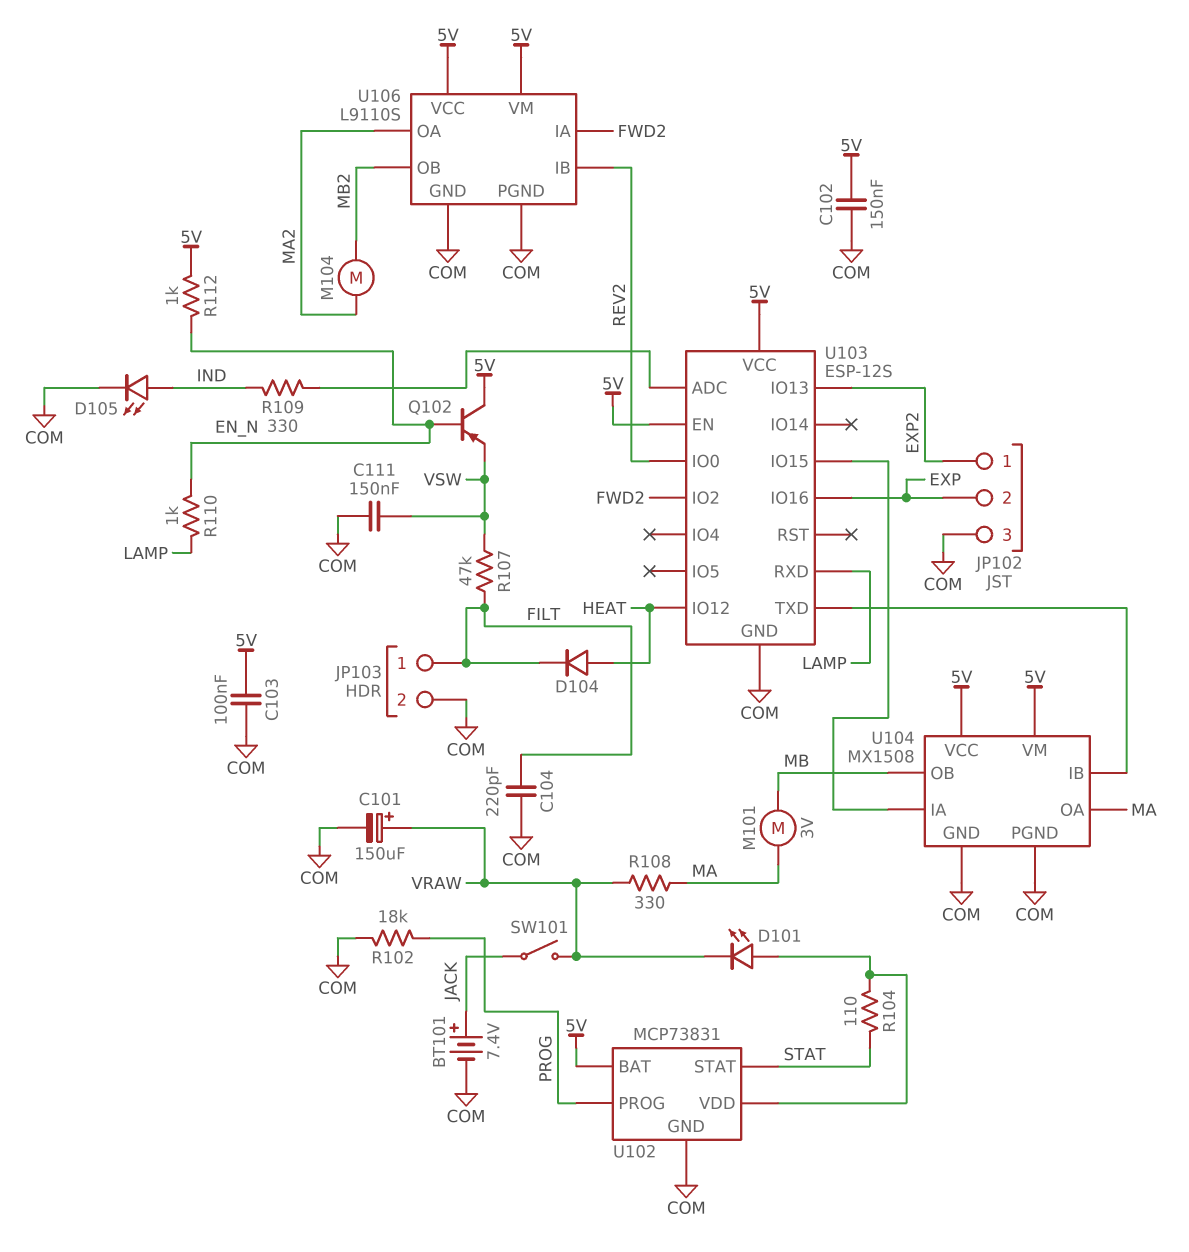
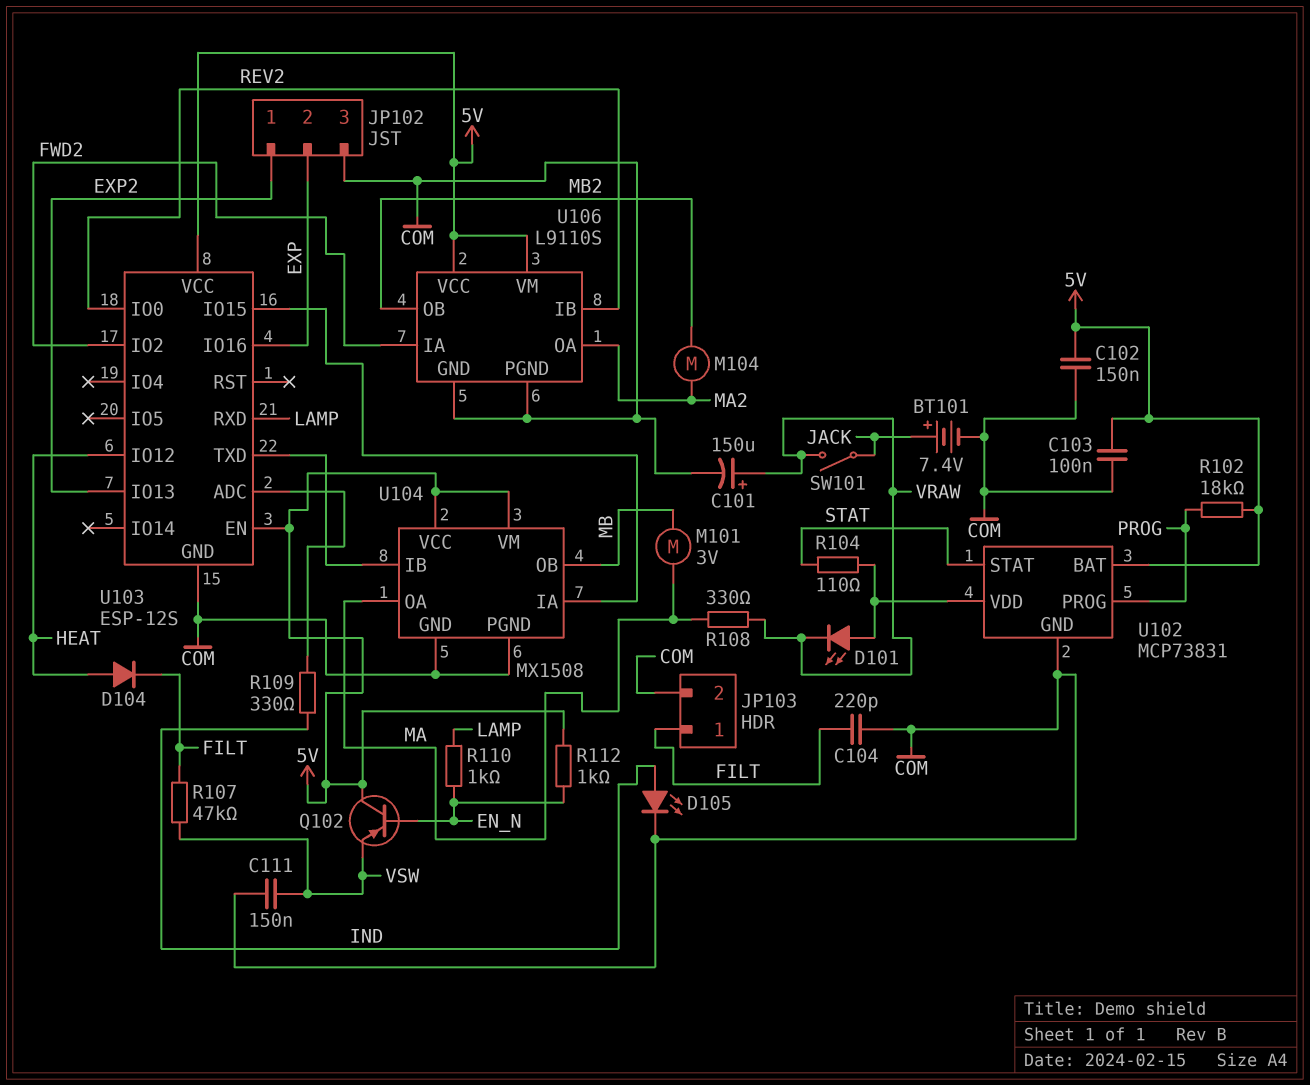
R102: 18k (COM, PROG) -> 18k (5V, PROG)

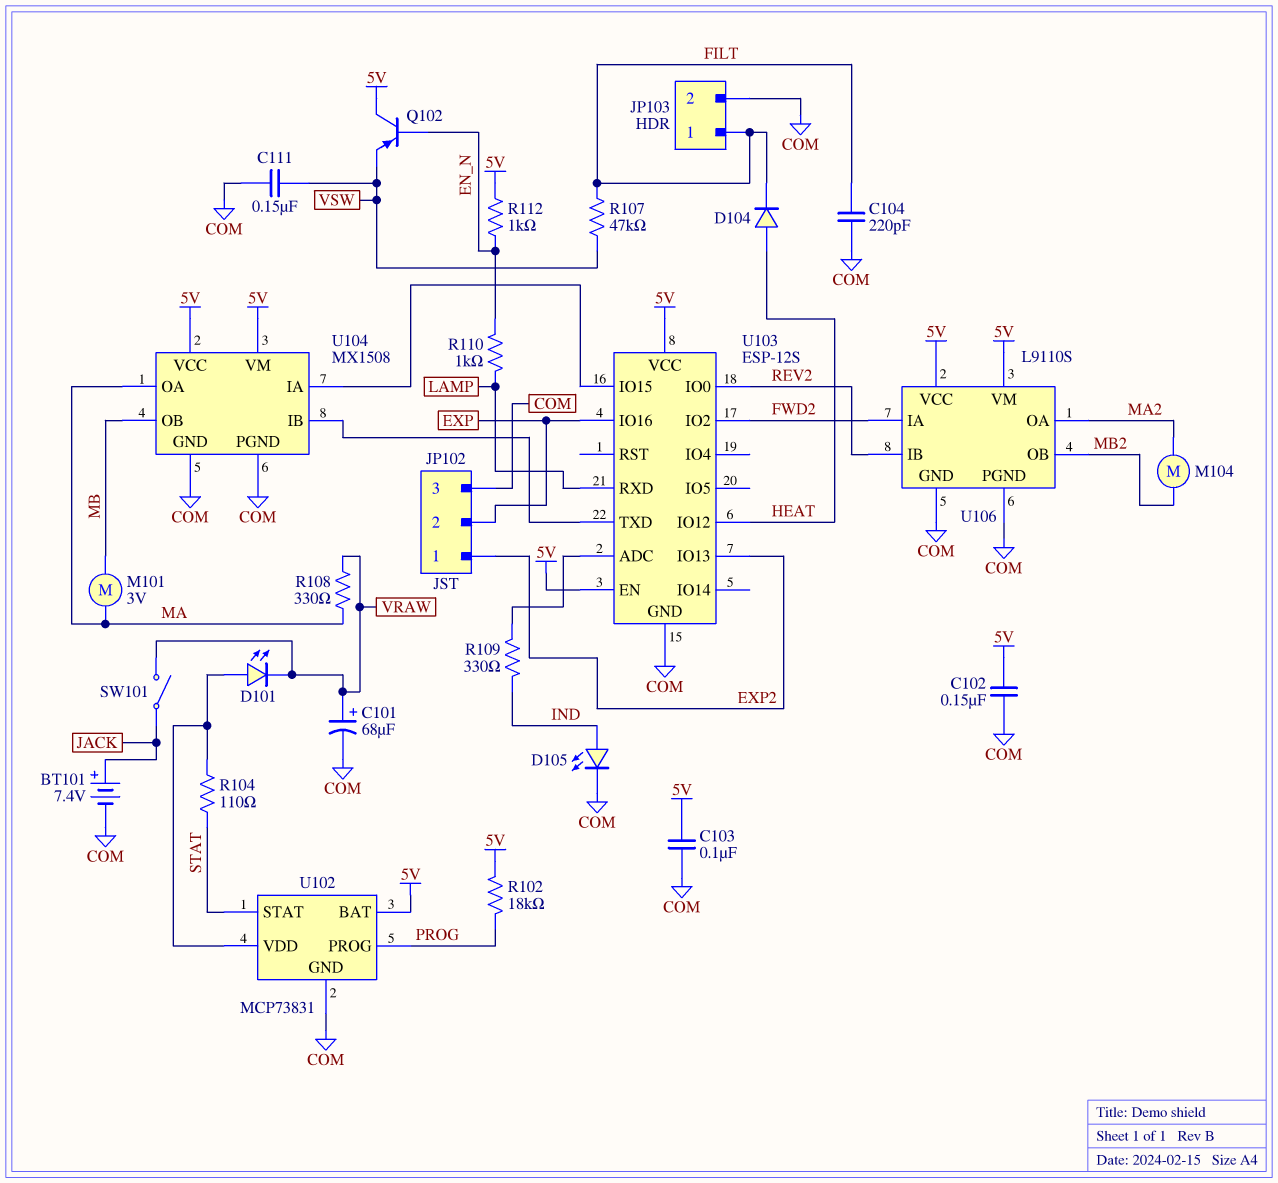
C101: 150uF (plus VRAW, minus COM) -> 68uF (plus VRAW, minus COM)

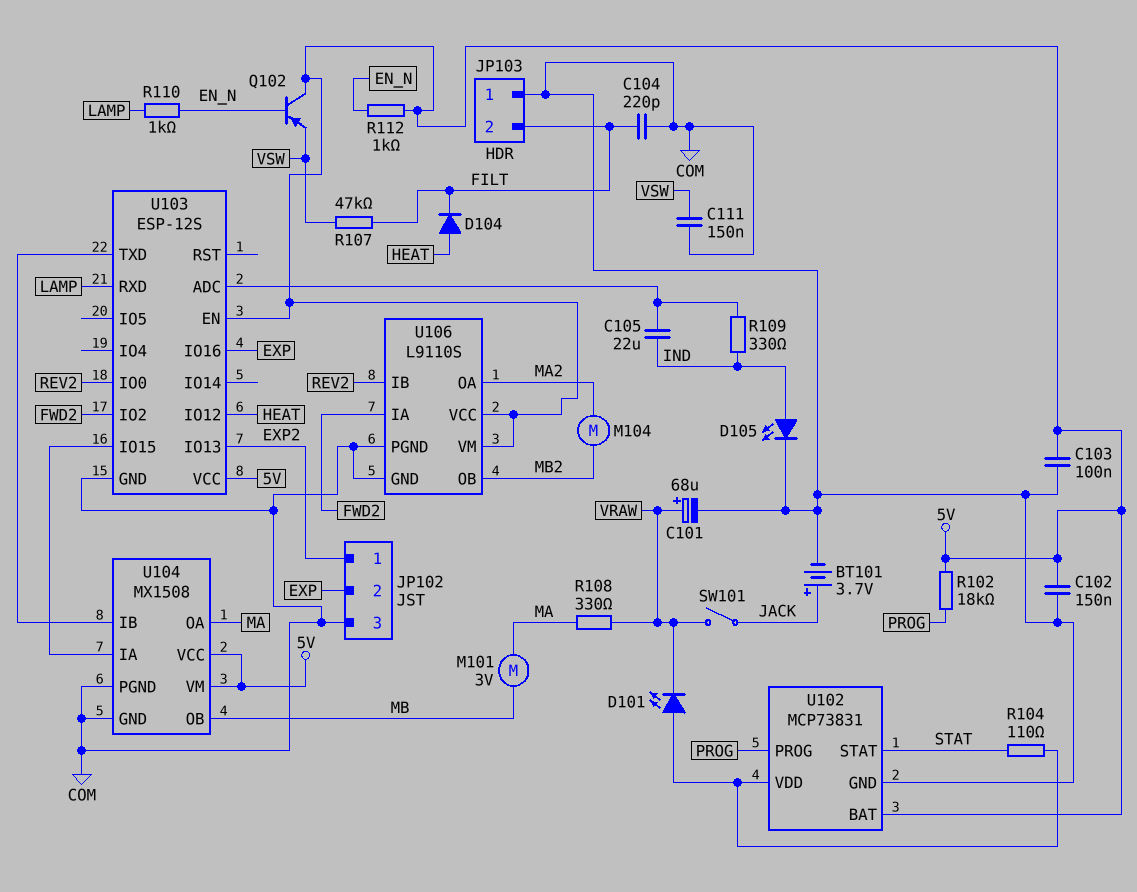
BT101: 7.4V (plus JACK, minus COM) -> 3.7V (plus JACK, minus COM)
C105: none -> 22uF (IND, U103/ADC)
JP103 pin 1: FILT -> COM
JP103 pin 2: COM -> FILT

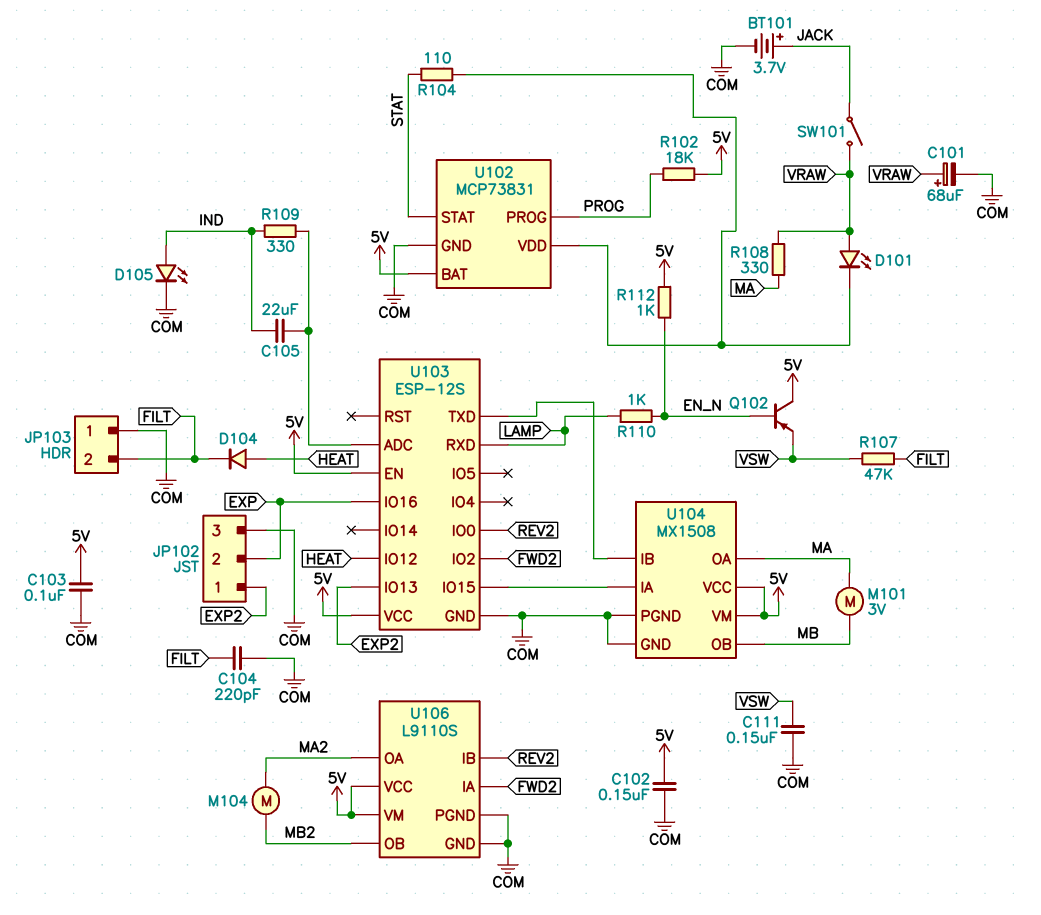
D101: LED (A U102/VDD, K VRAW) -> LED (A VRAW, K U102/VDD)

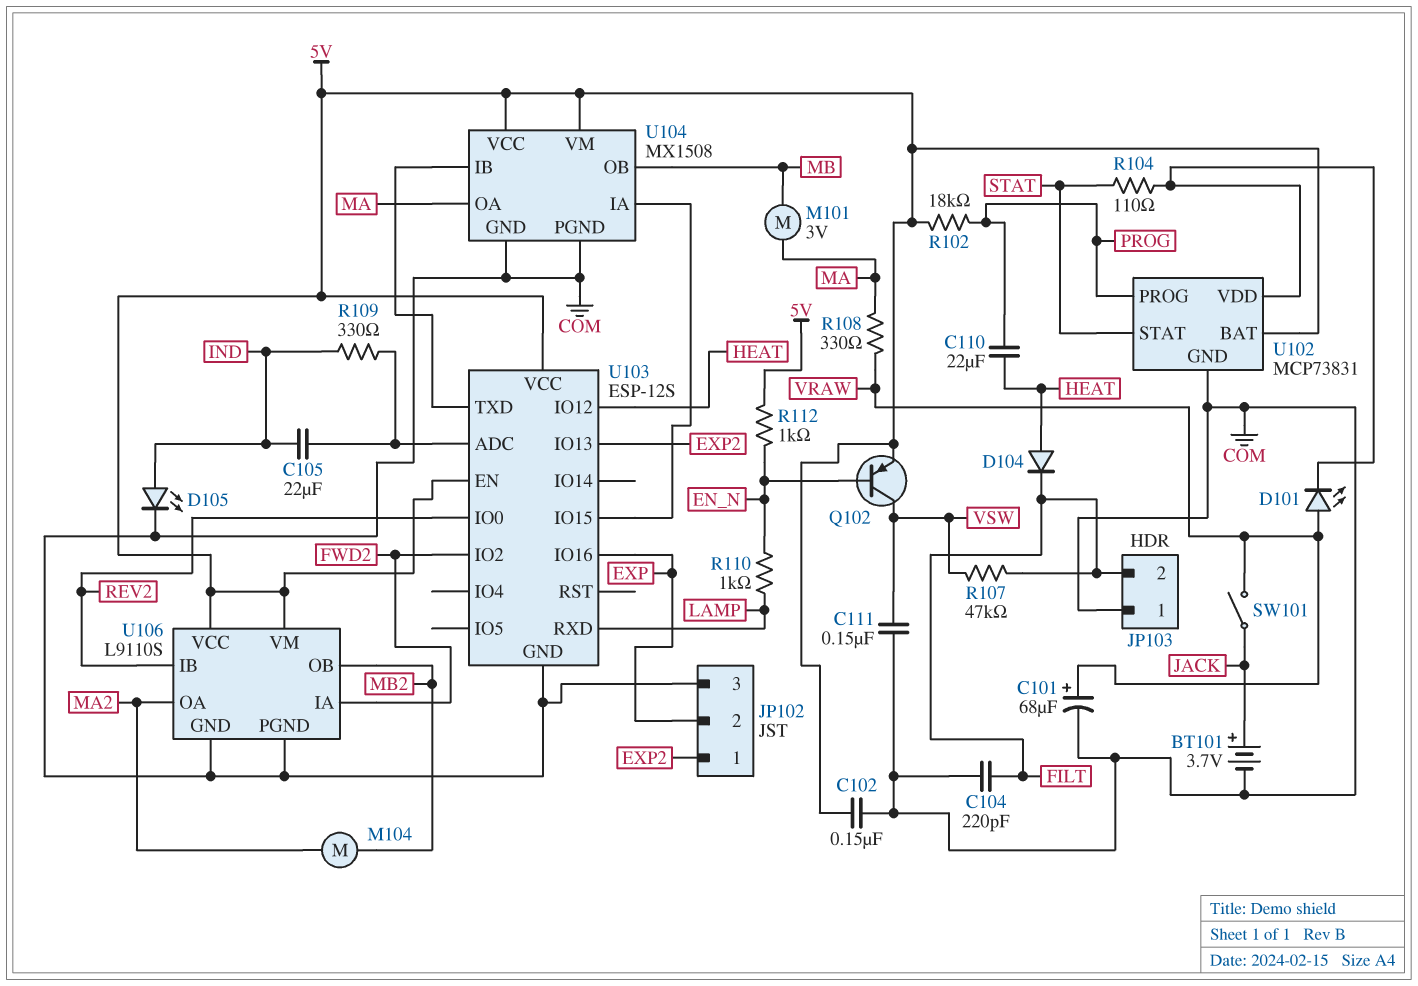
C103: 100nF (5V, COM) -> none
C110: none -> 22uF (HEAT, PROG)
Q102: PNP (B EN_N, C 5V, E VSW) -> PNP (B EN_N, C VSW, E 5V)

